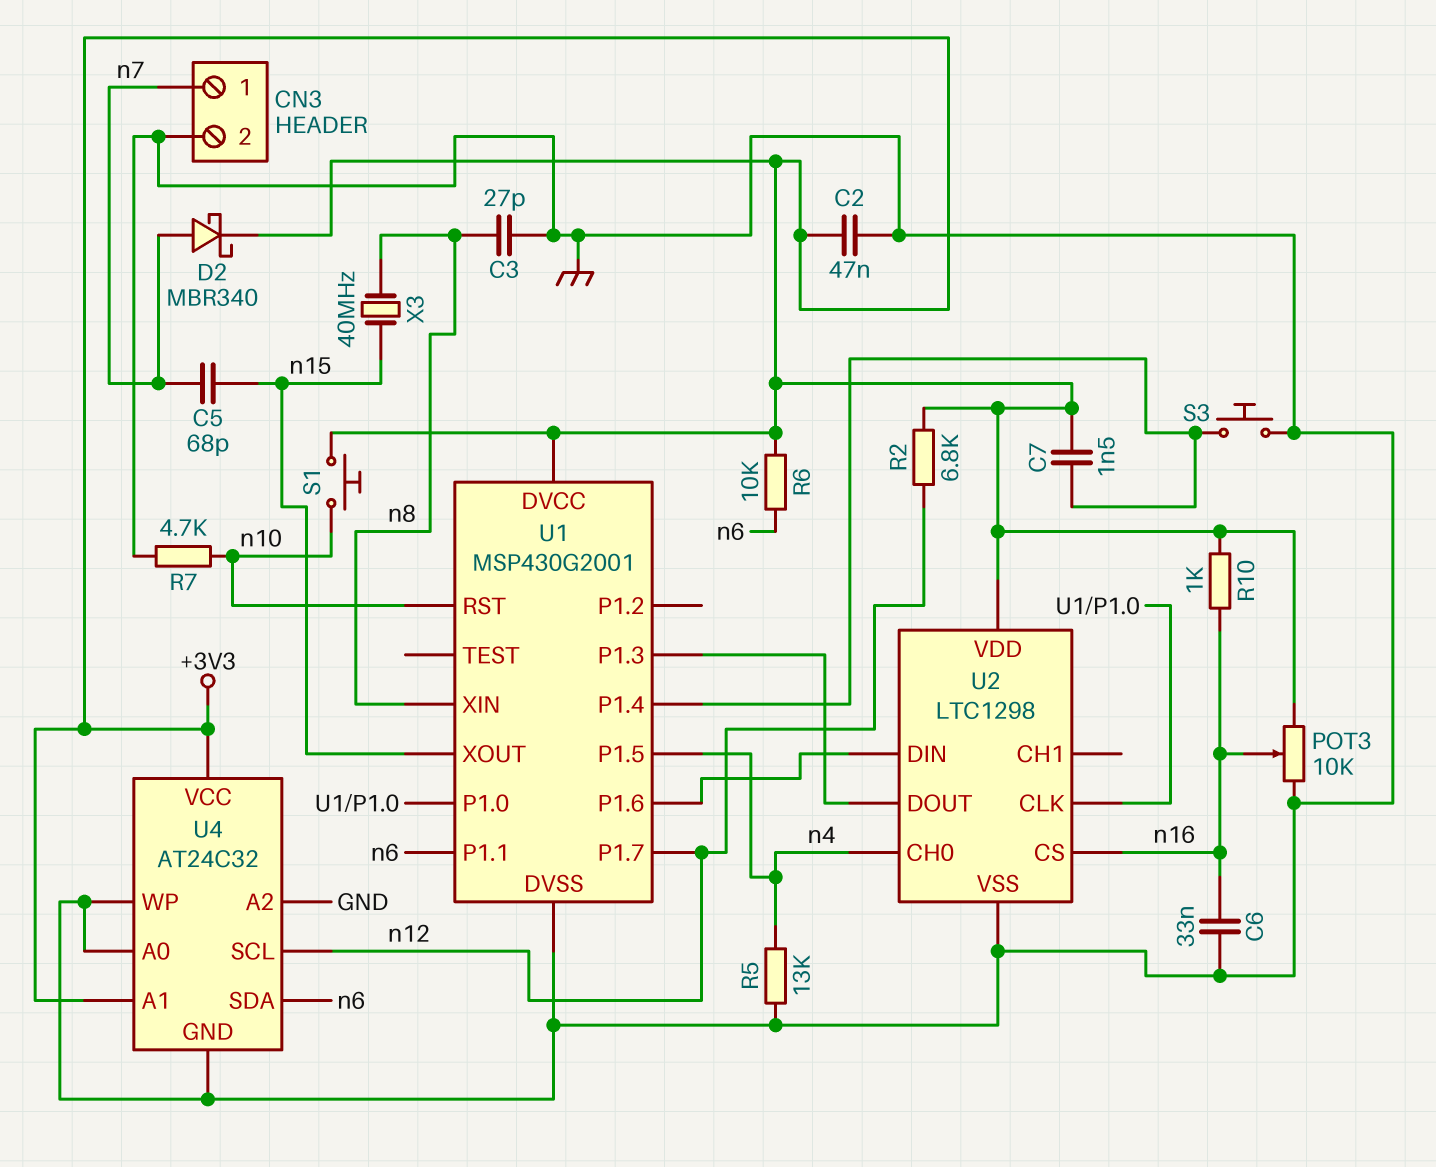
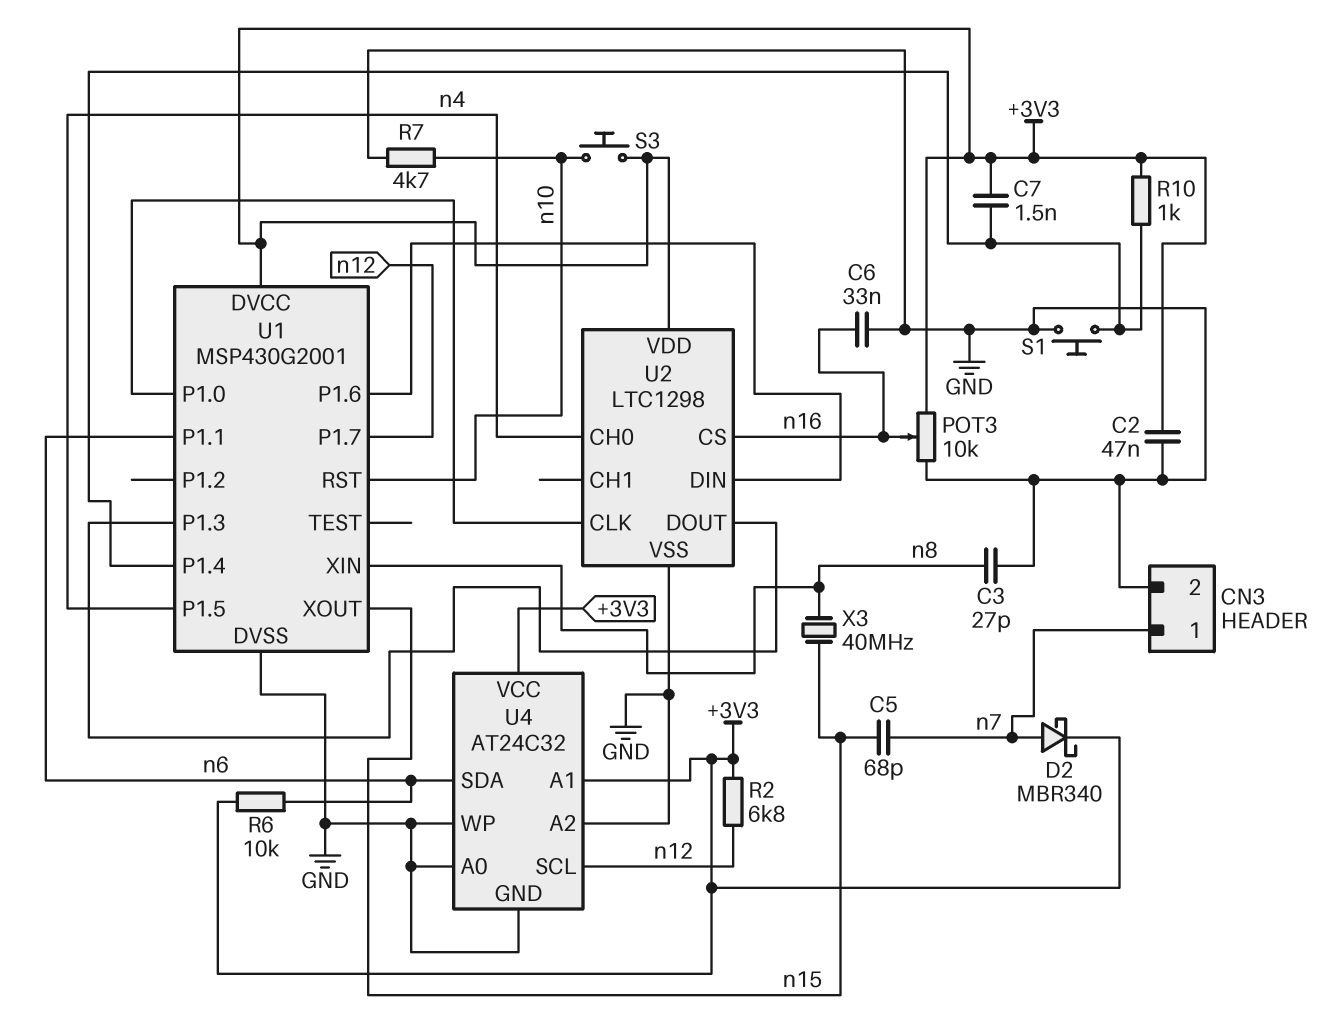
R5: 13k (GND, n4) -> none
R10: 1k (+3V3, n16) -> 1k (+3V3, U1/P1.4)
S1: button (+3V3, n10) -> button (GND, U1/P1.4)
S3: button (GND, U1/P1.4) -> button (+3V3, n10)

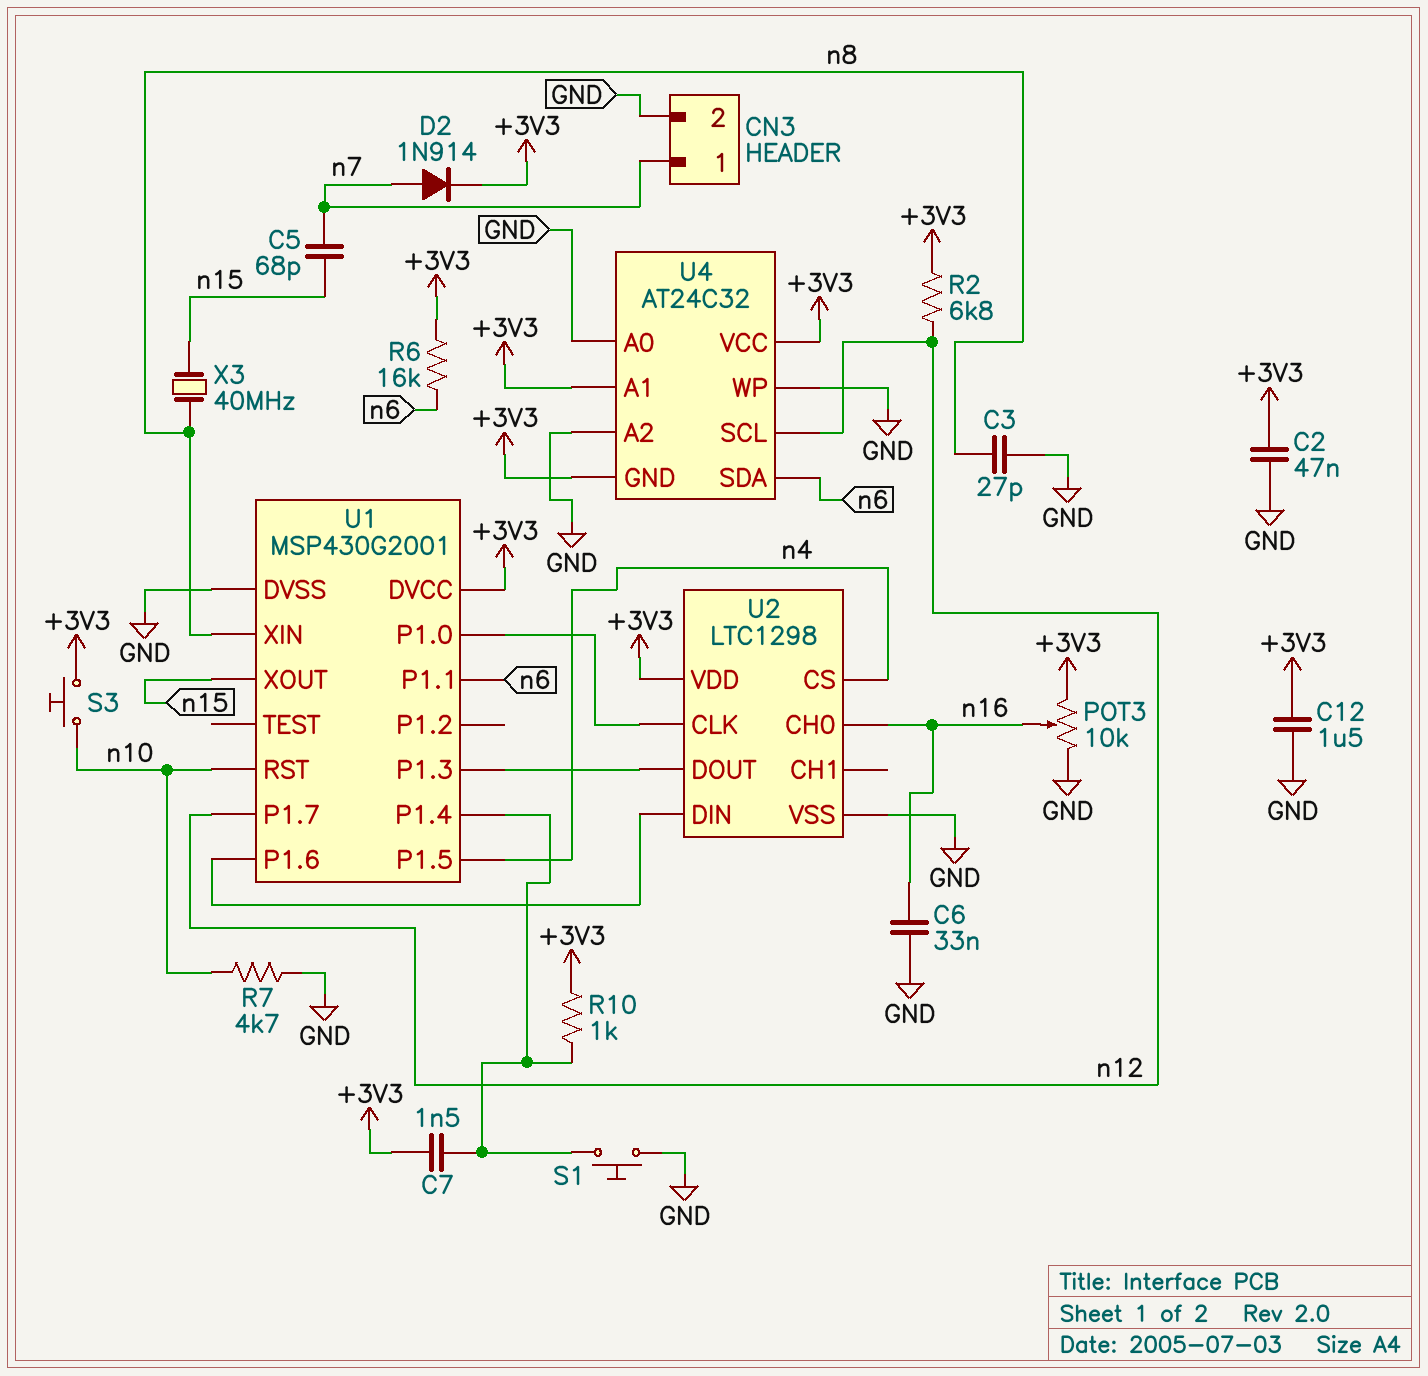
C12: none -> 1.5uF (+3V3, GND)
D2: schottky MBR340 (A n7, K +3V3) -> diode 1N914 (A n7, K +3V3)
R6: 10k (+3V3, n6) -> 16k (+3V3, n6)
U2 pin CH0: n4 -> n16
U2 pin CS: n16 -> n4
U4 pin GND: GND -> +3V3

